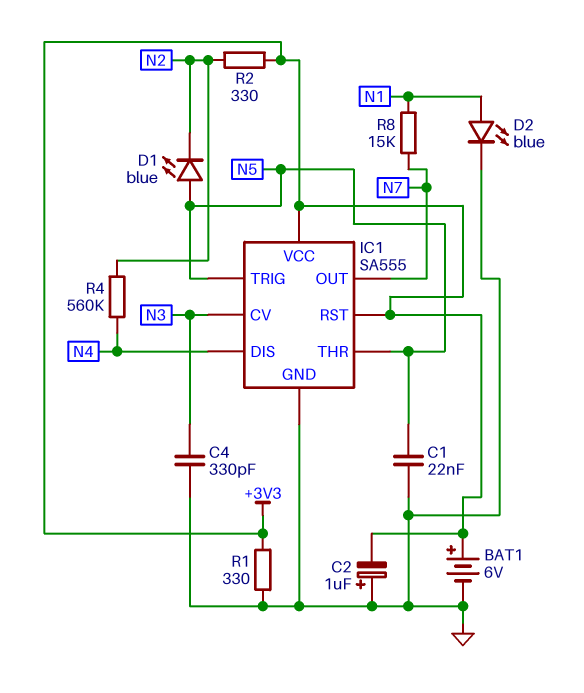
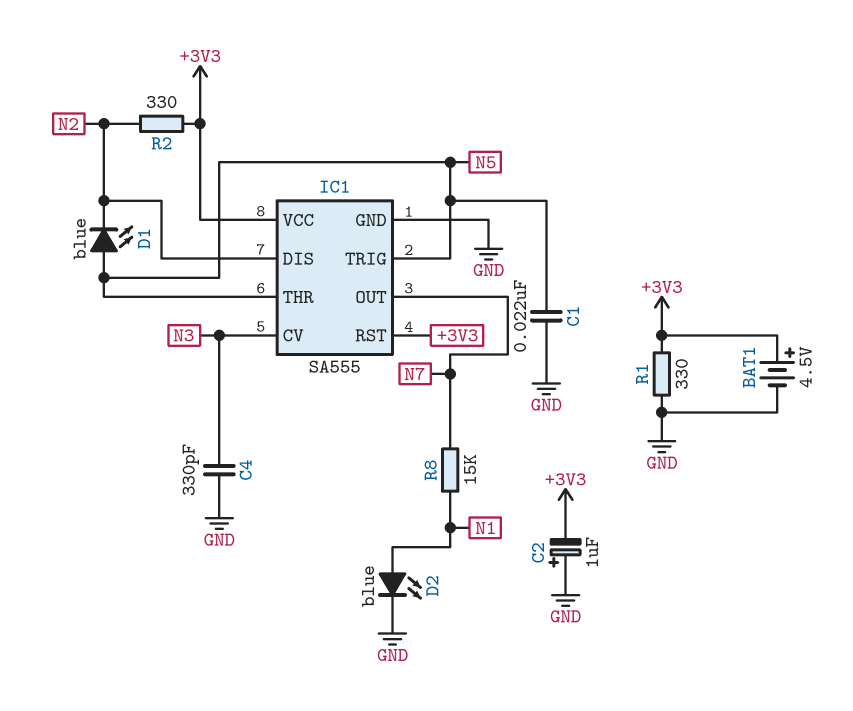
BAT1: 6V (plus +3V3, minus GND) -> 4.5V (plus +3V3, minus GND)
IC1 pin DIS: N4 -> N2
R4: 560k (N2, N4) -> none

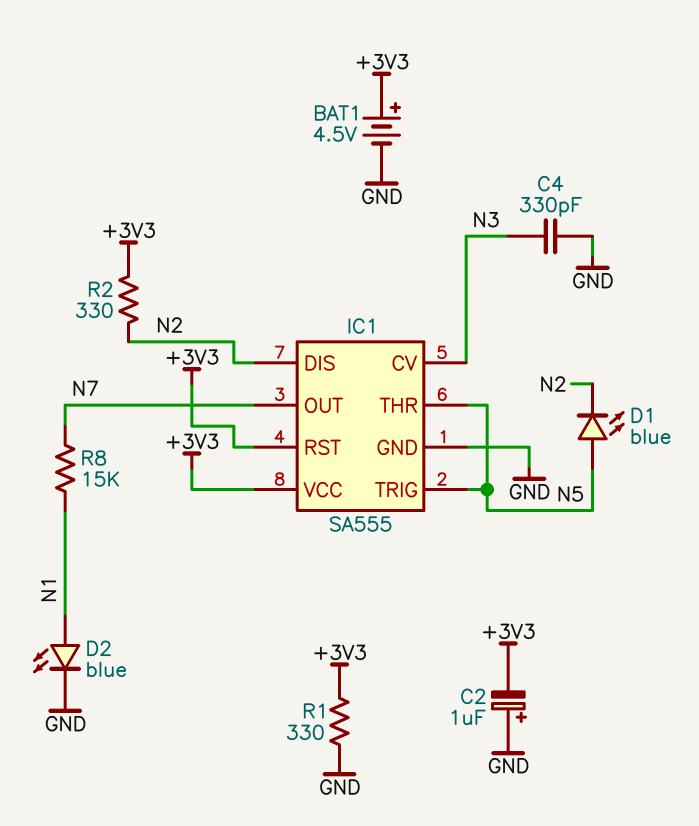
C1: 22nF (GND, N5) -> none

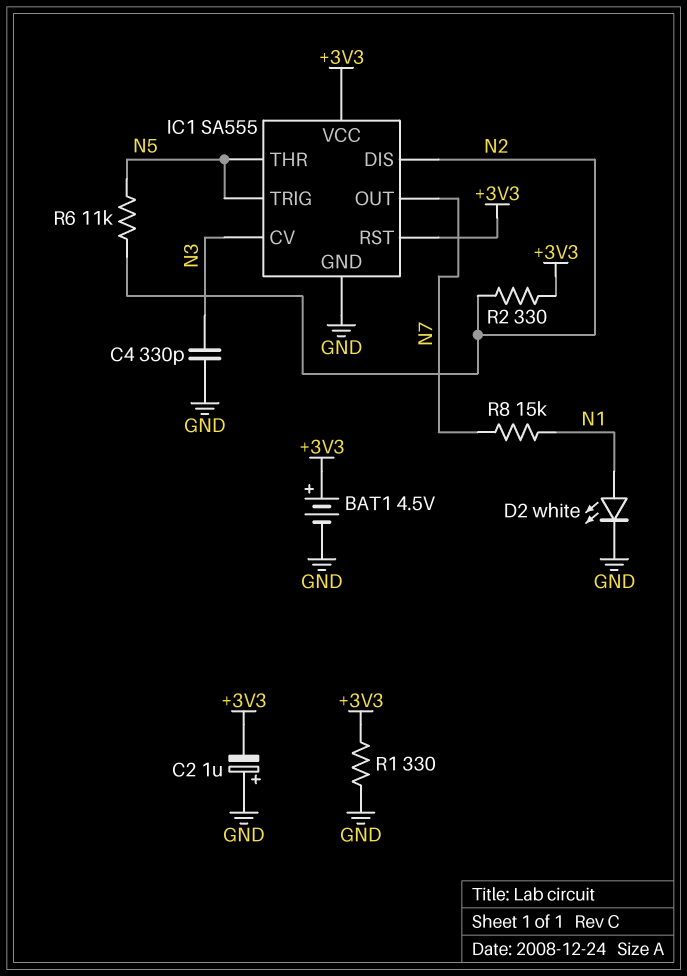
D1: LED blue (A N5, K N2) -> none
D2: LED blue (A N1, K GND) -> LED white (A N1, K GND)
R6: none -> 11k (N2, N5)

